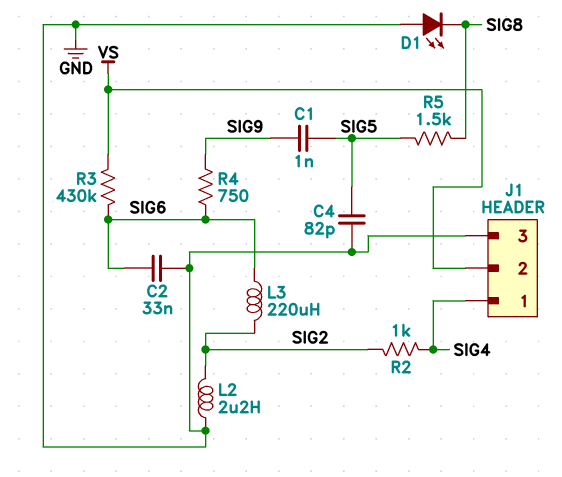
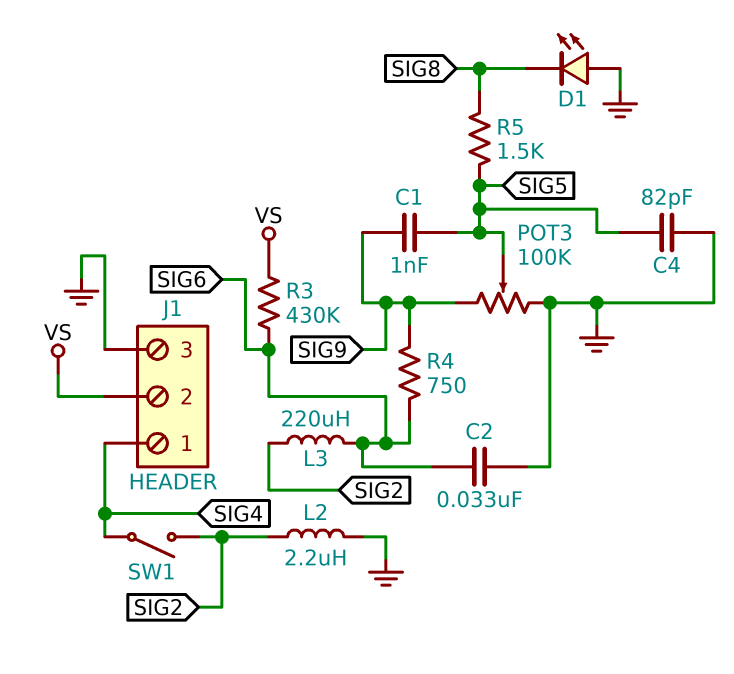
POT3: none -> 100k (GND, SIG9, wiper SIG5)
R2: 1k (SIG2, SIG4) -> none
SW1: none -> switch (SIG2, SIG4)

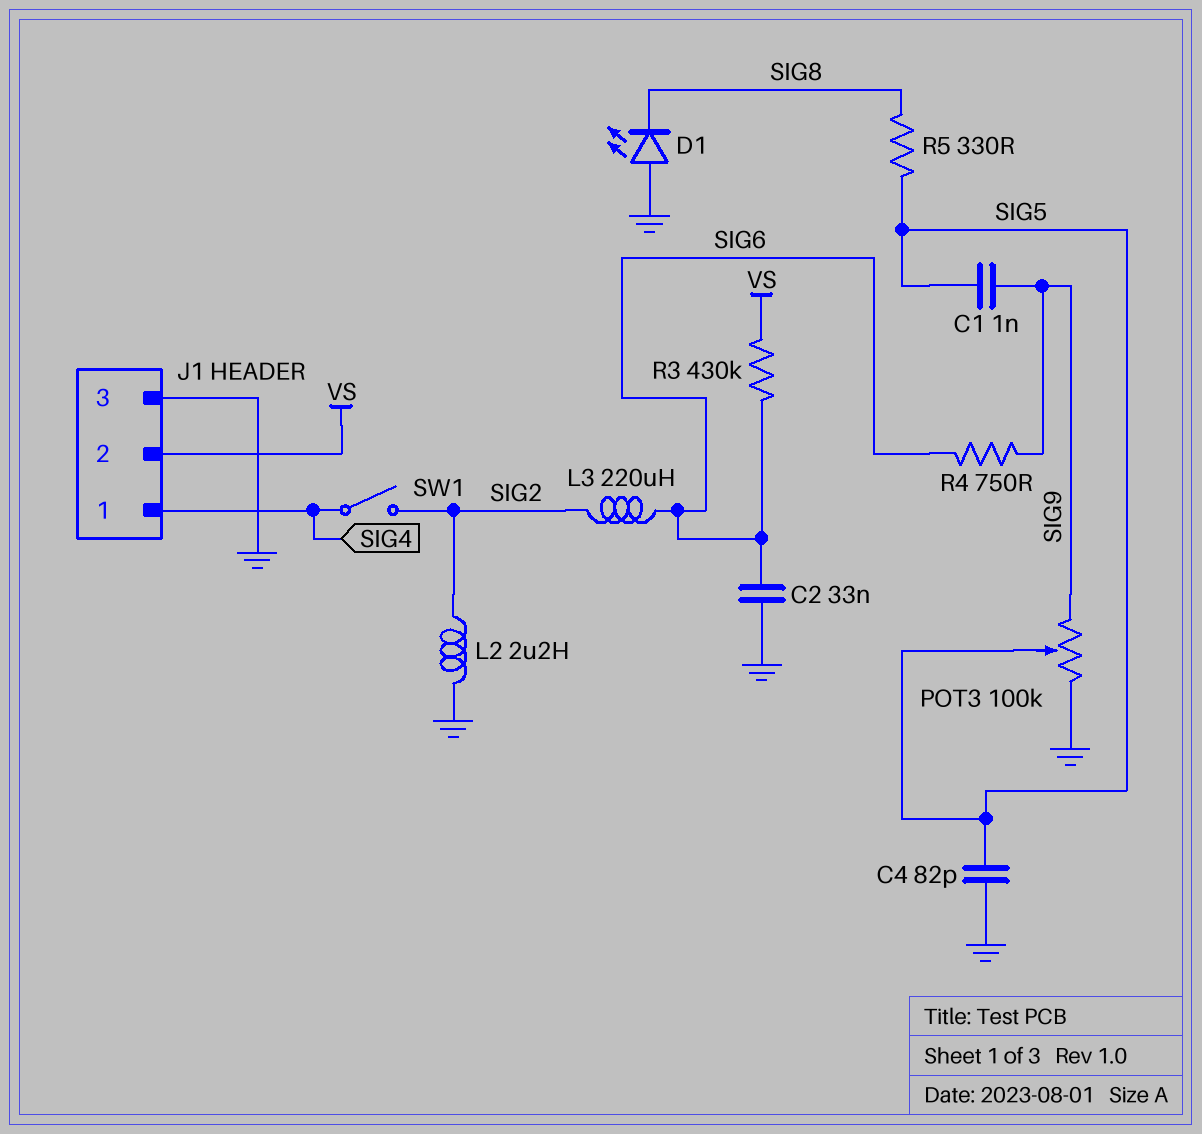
R5: 1.5k (SIG5, SIG8) -> 330 (SIG5, SIG8)

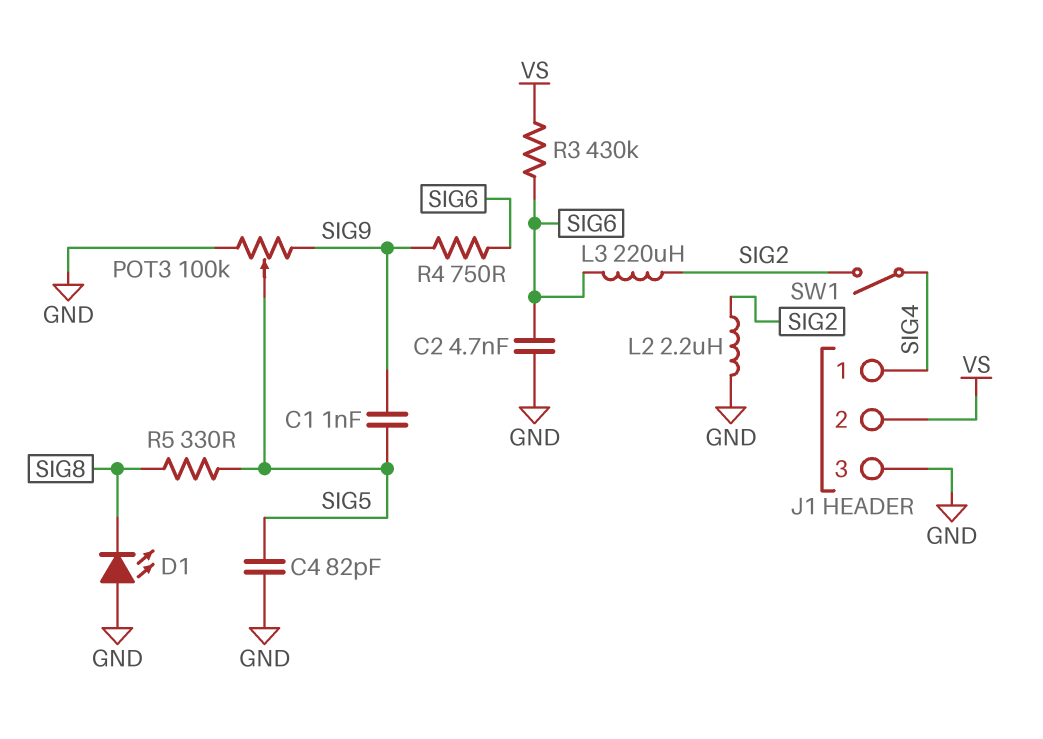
C2: 33nF (GND, SIG6) -> 4.7nF (GND, SIG6)

